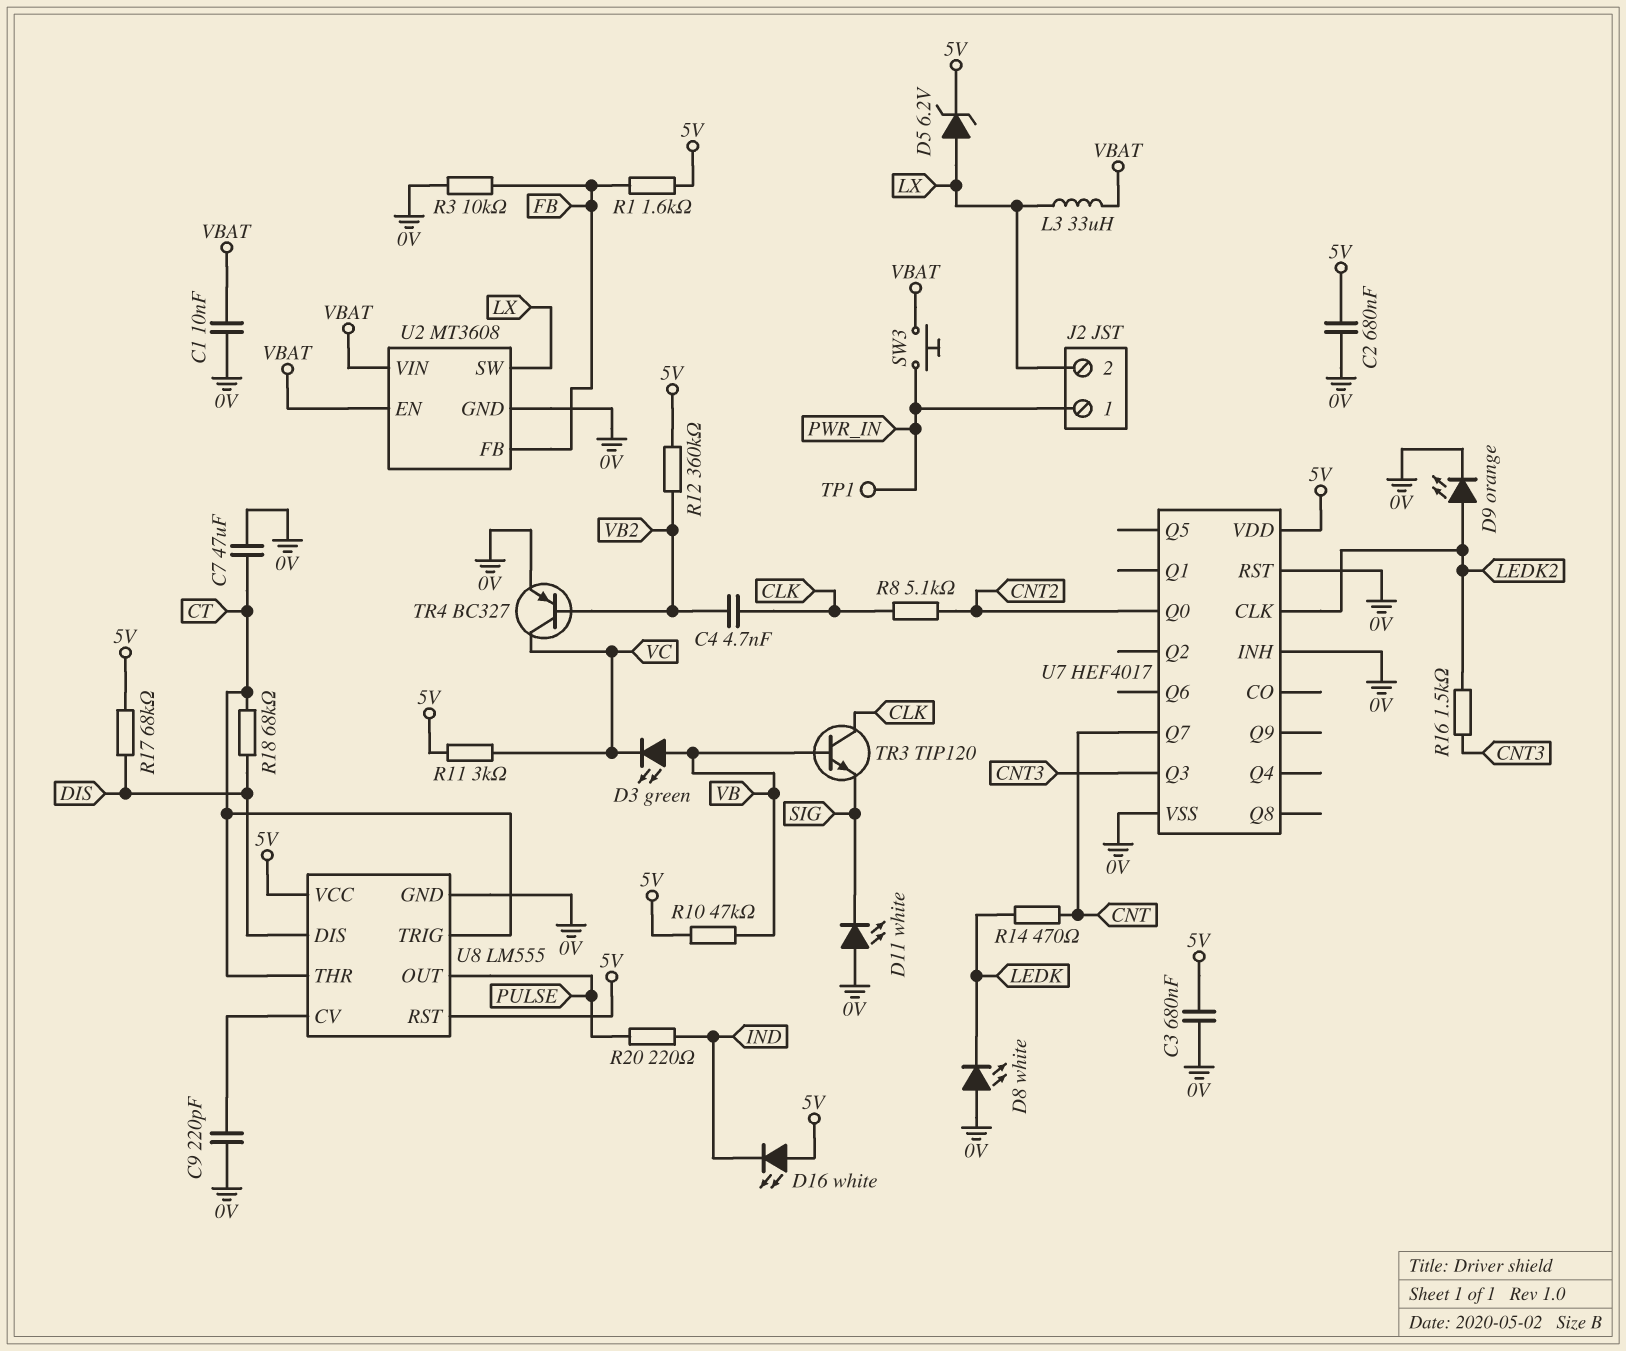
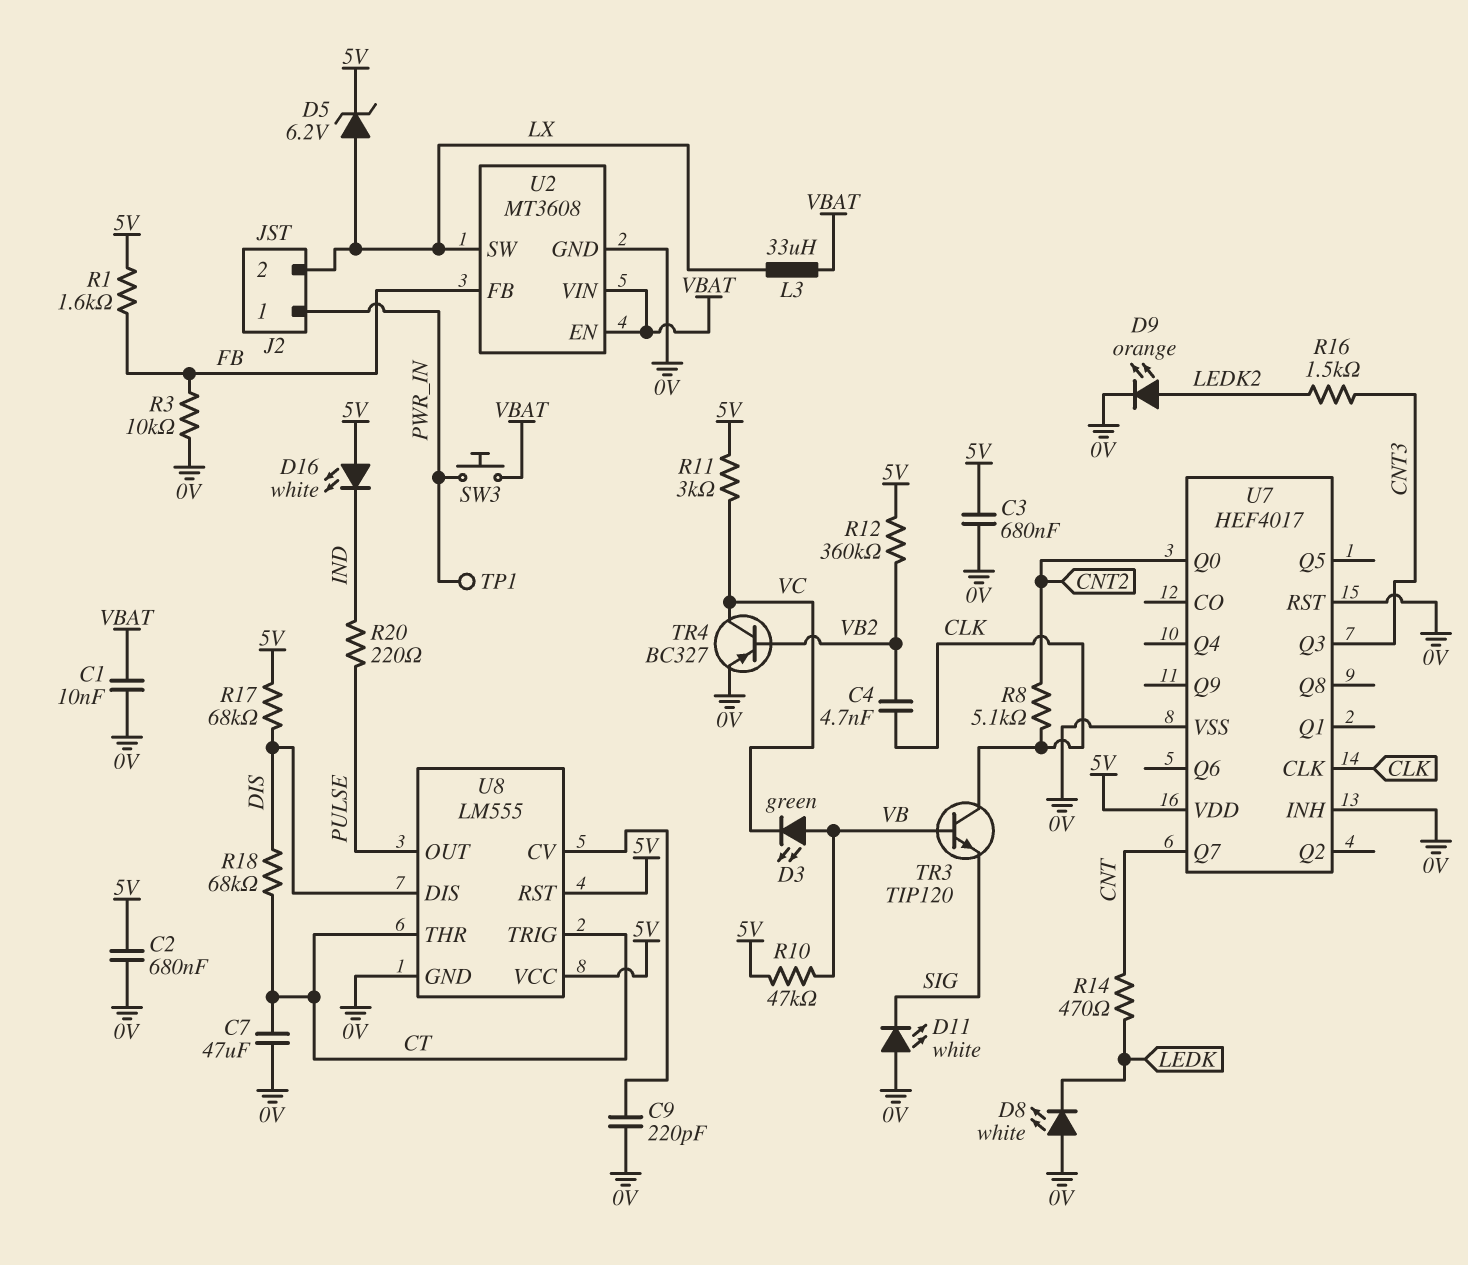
U7 pin CLK: LEDK2 -> CLK

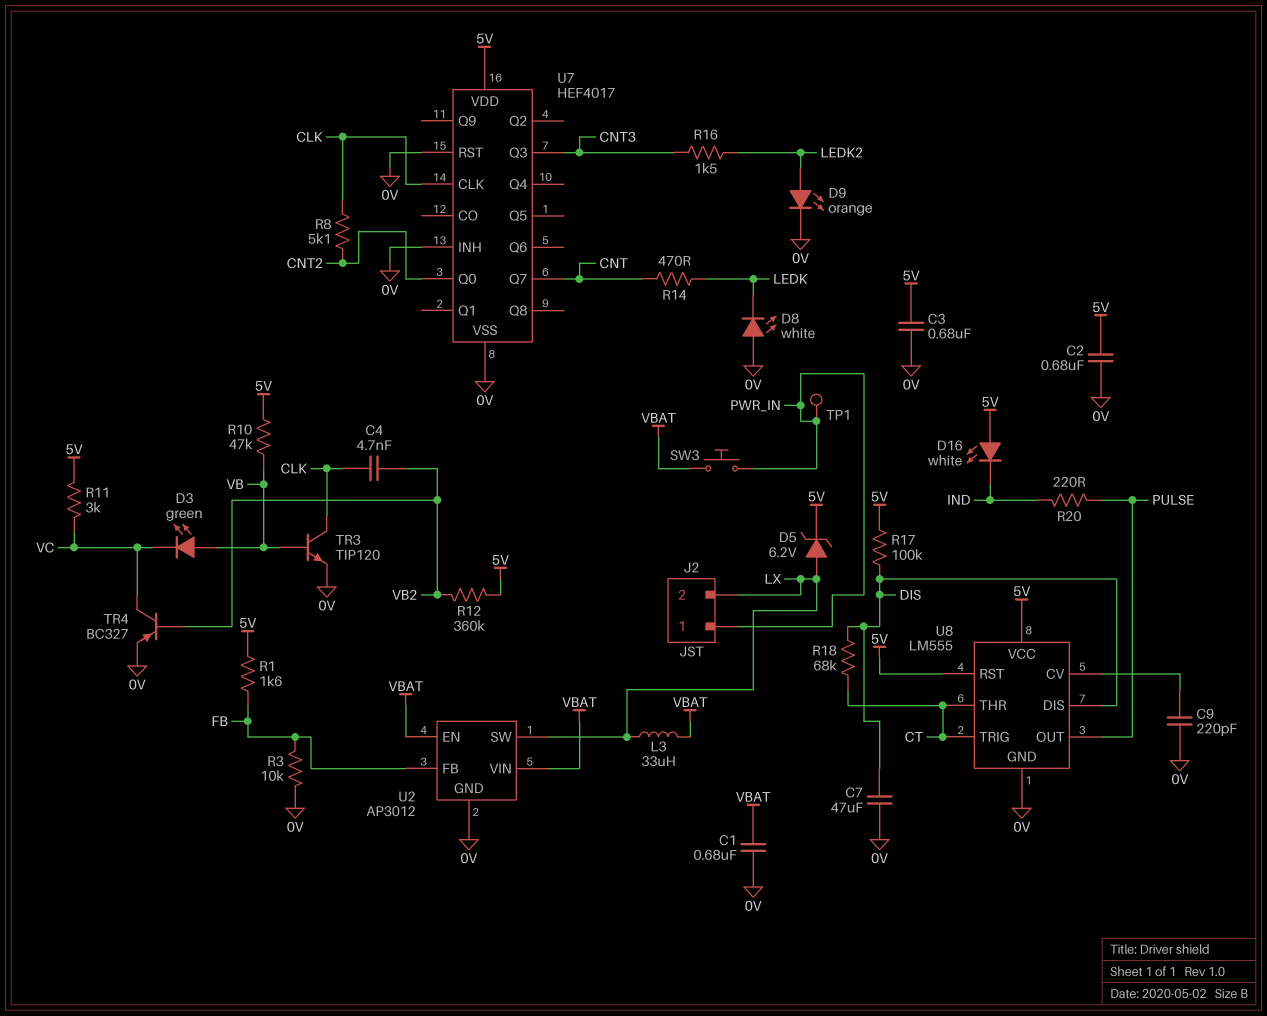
C1: 10nF (0V, VBAT) -> 680nF (0V, VBAT)
C7: 47uF (0V, CT) -> 47uF (0V, DIS)
D11: LED white (A 0V, K SIG) -> none
R17: 68k (5V, DIS) -> 100k (5V, DIS)
TR3: NPN TIP120 (B VB, C CLK, E SIG) -> NPN TIP120 (B VB, C CLK, E 0V)
U2: MT3608 -> AP3012

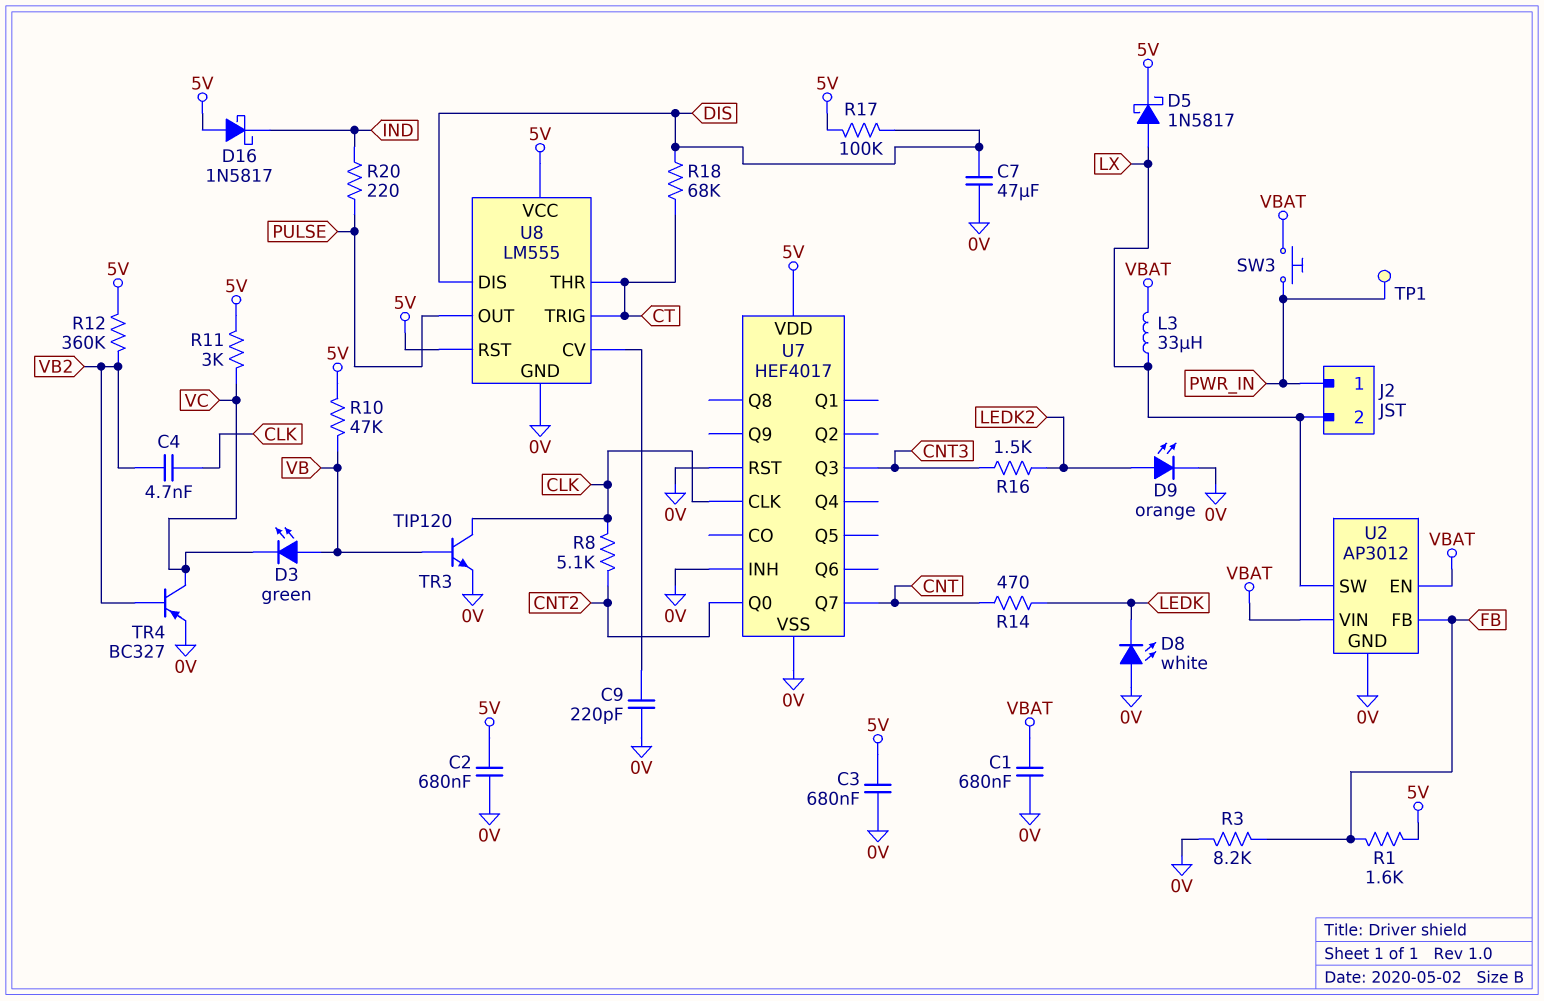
D5: zener 6.2V (A LX, K 5V) -> schottky 1N5817 (A LX, K 5V)
D16: LED white (A 5V, K IND) -> schottky 1N5817 (A 5V, K IND)
R3: 10k (0V, FB) -> 8.2k (0V, FB)

